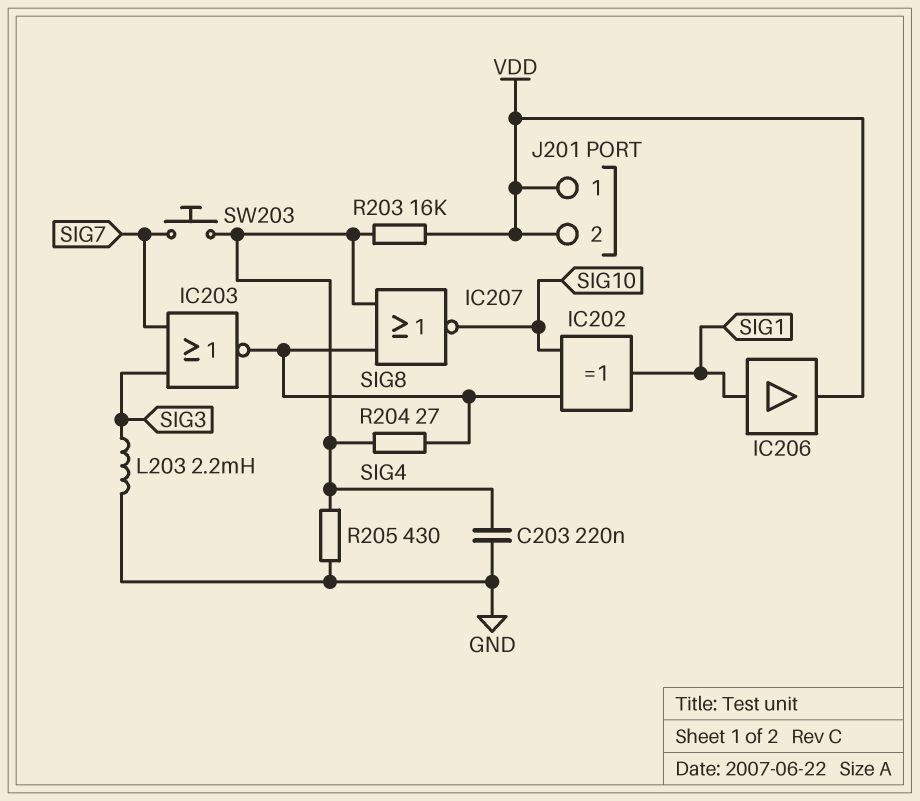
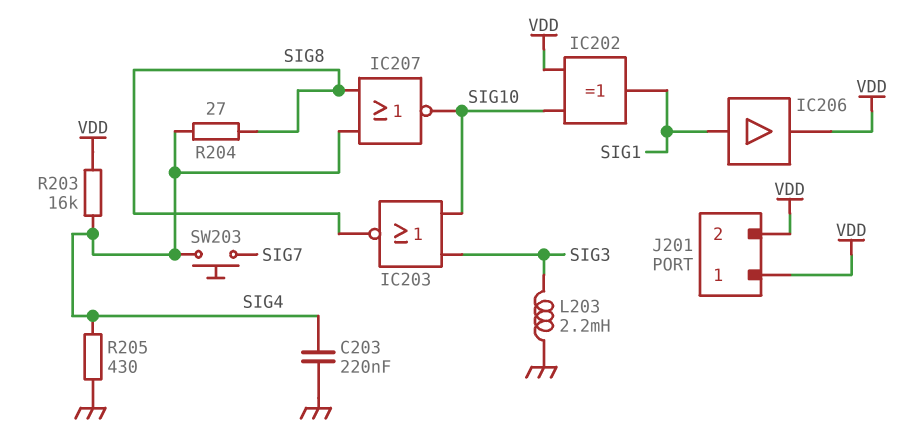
IC202: XOR (in SIG8, in SIG10, out SIG1) -> XOR (in SIG10, in VDD, out SIG1)
IC203: NOR (in SIG3, in SIG7, out SIG8) -> NOR (in SIG3, in SIG10, out SIG8)

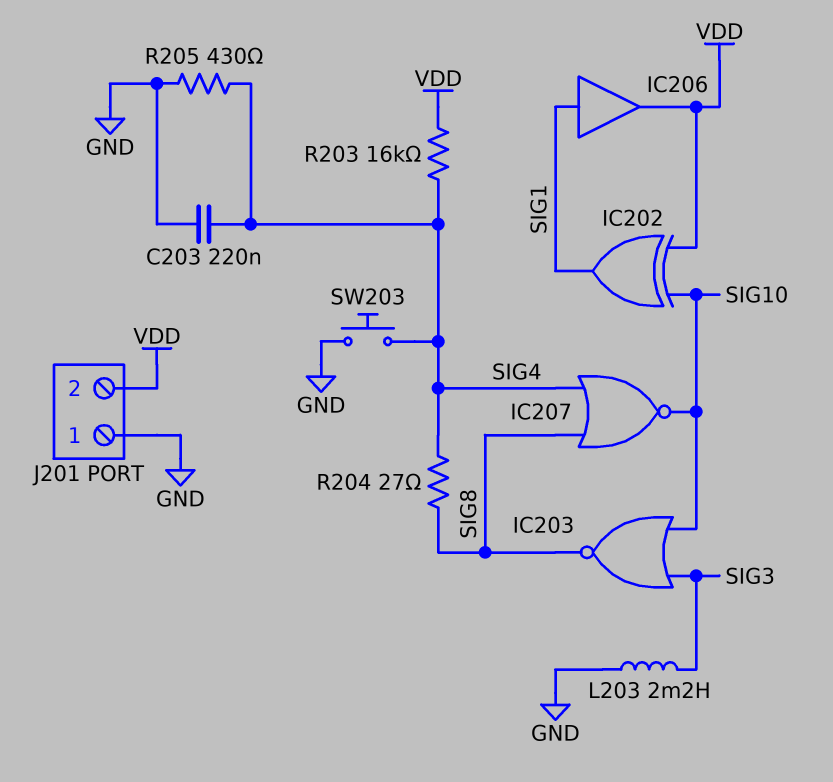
J201 pin 1: VDD -> GND
SW203: button (SIG4, SIG7) -> button (GND, SIG4)

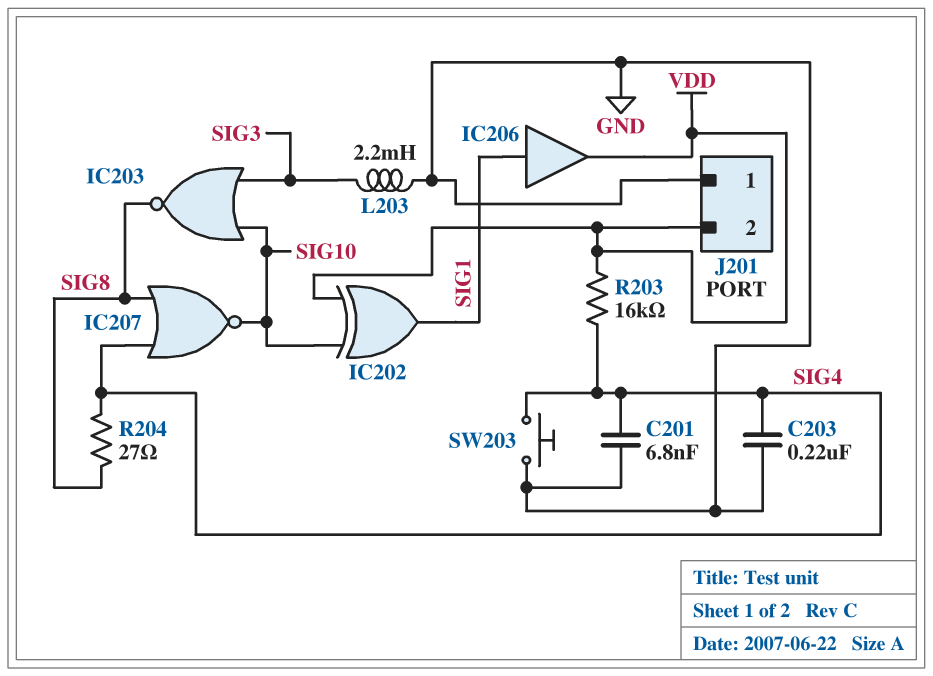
C201: none -> 6.8nF (GND, SIG4)
R205: 430 (GND, SIG4) -> none

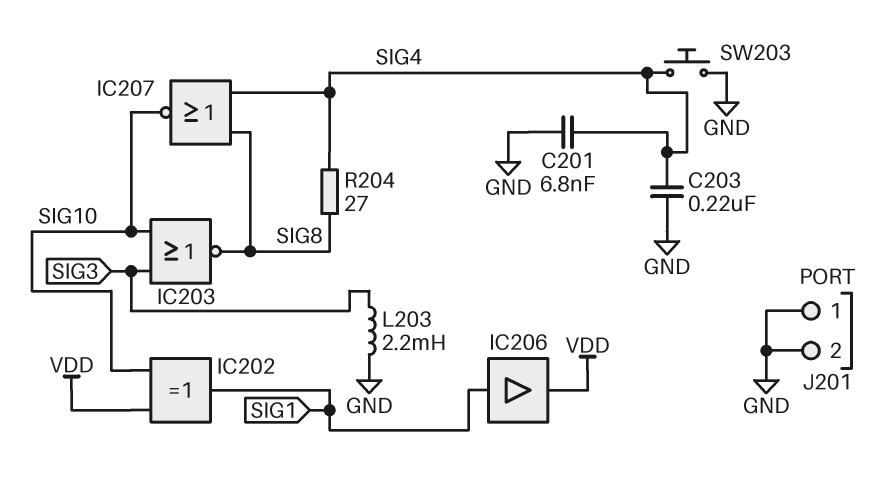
J201 pin 2: VDD -> GND
R203: 16k (SIG4, VDD) -> none

